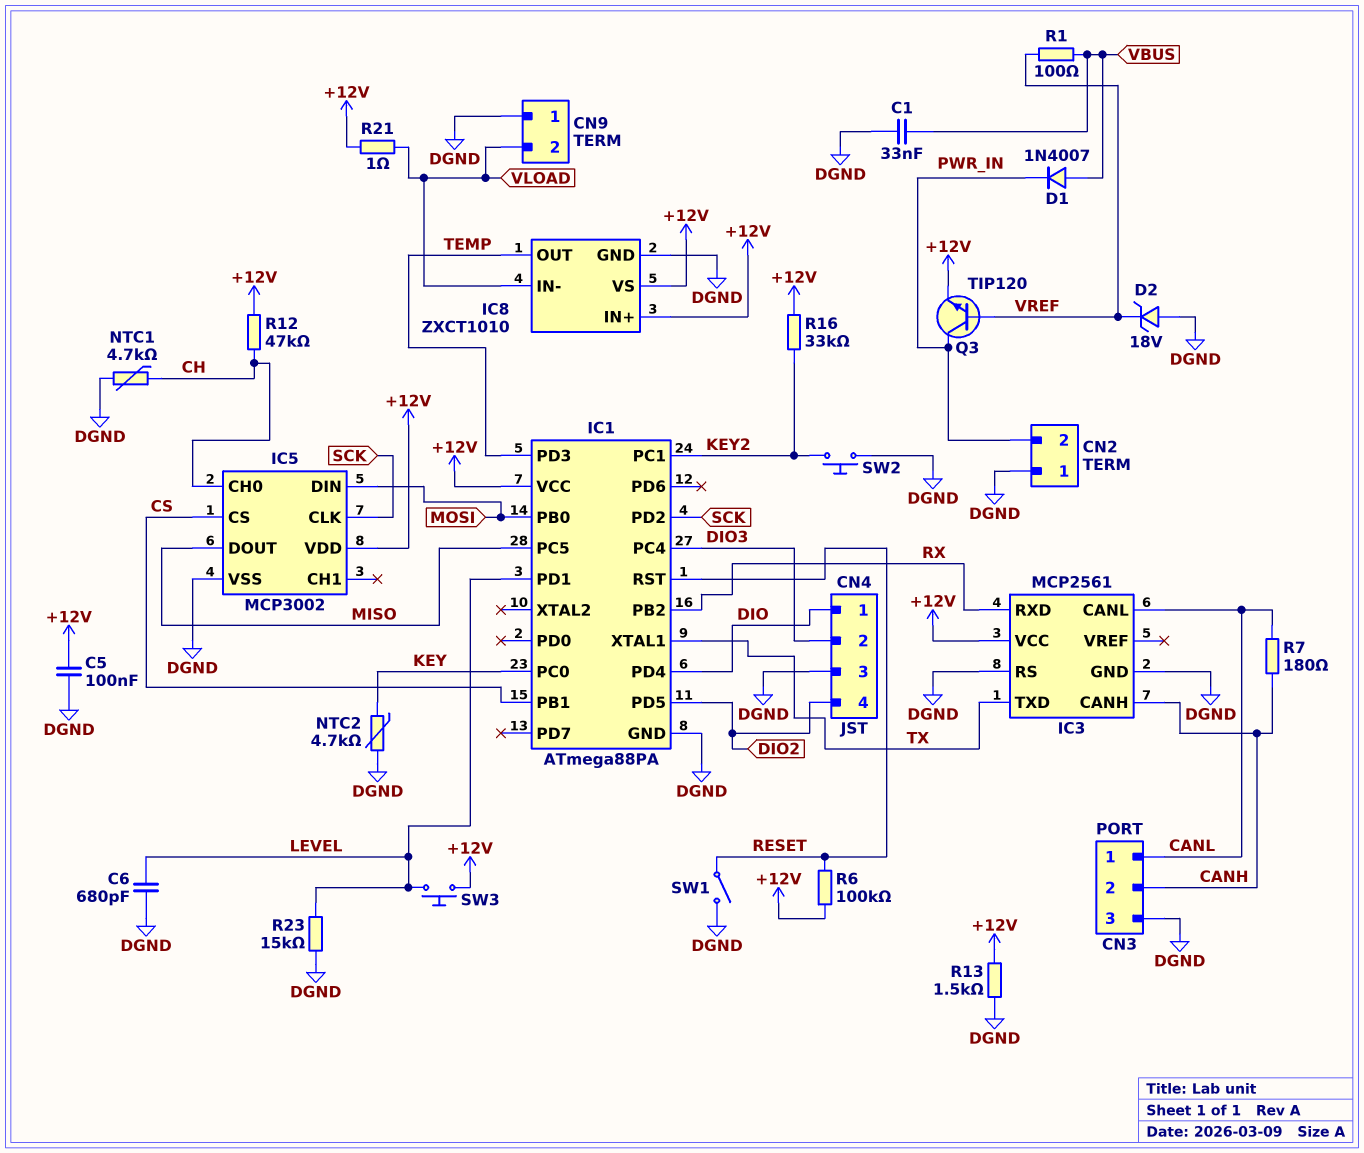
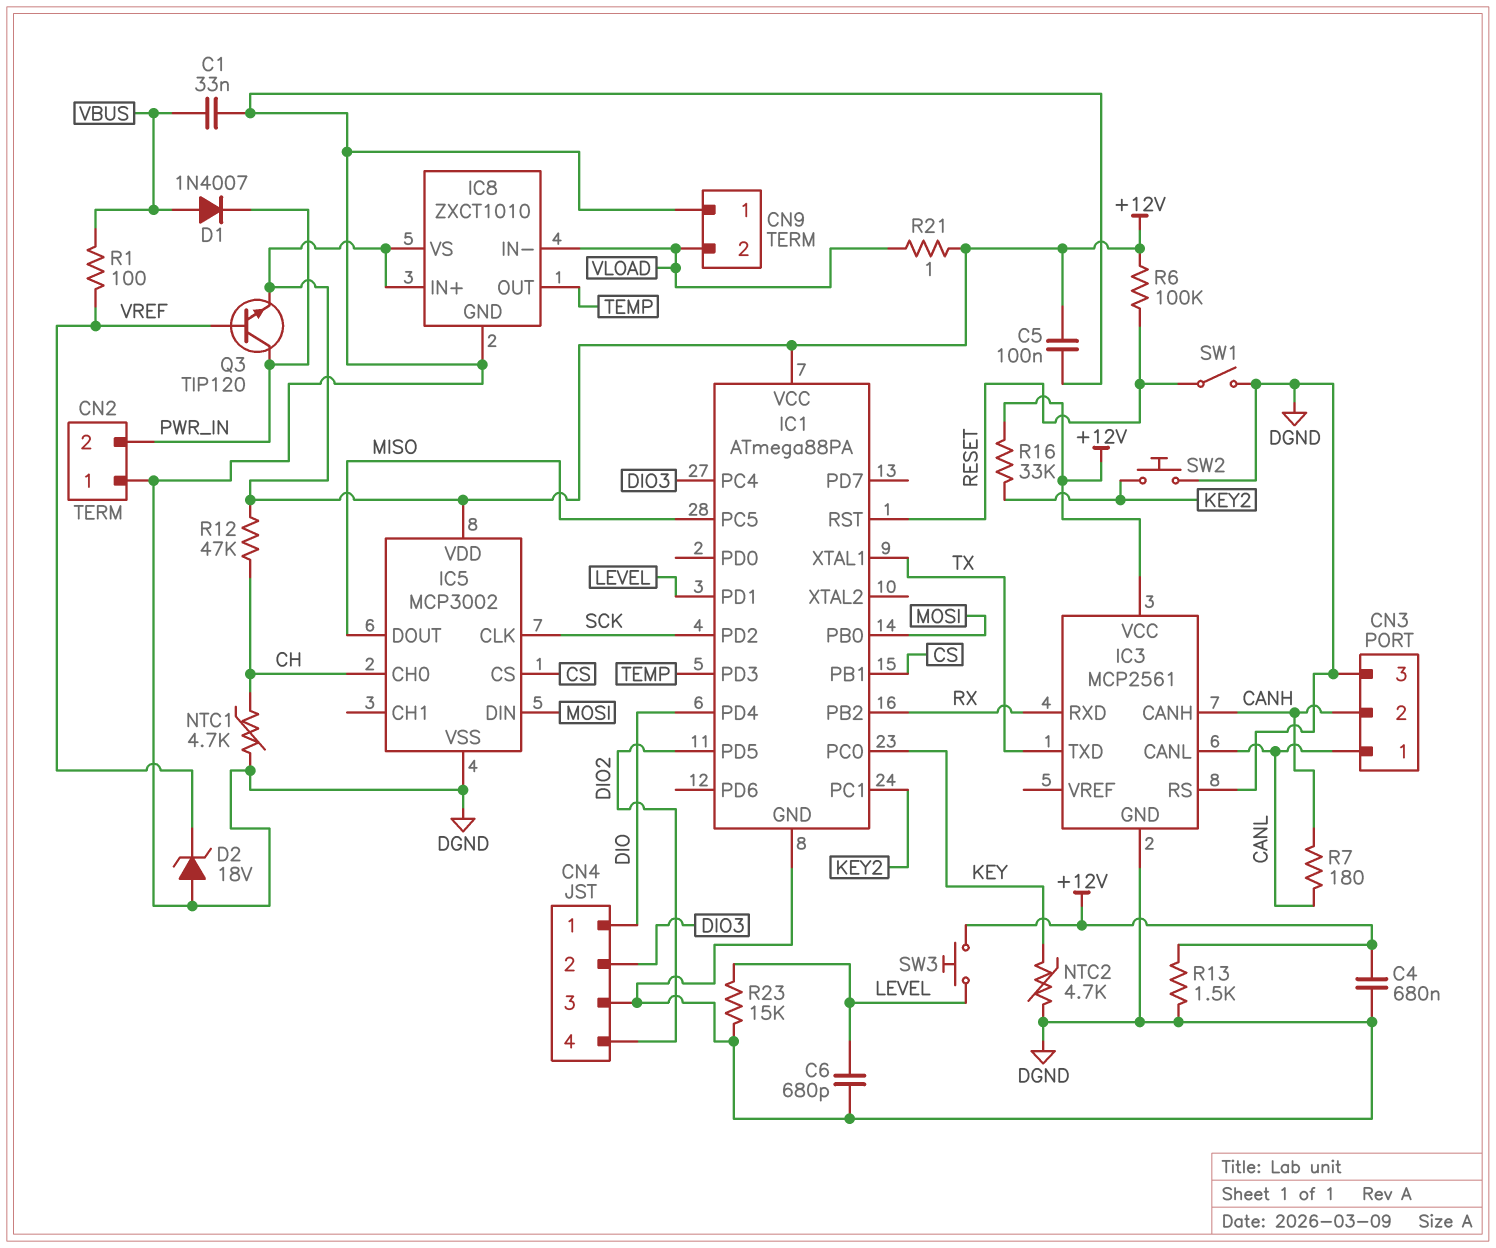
C4: none -> 680nF (+12V, DGND)

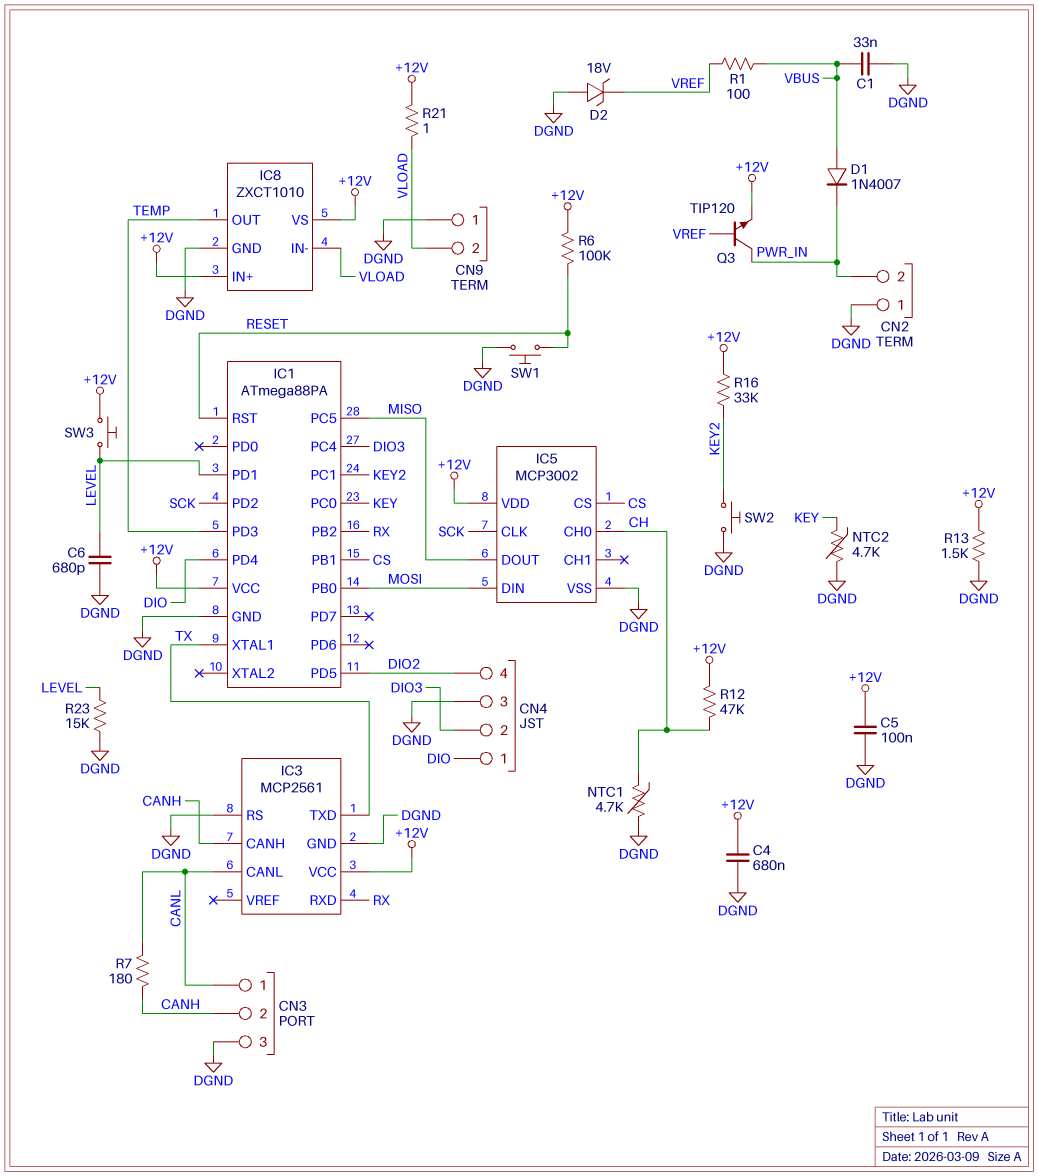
SW1: switch (DGND, RESET) -> button (DGND, RESET)

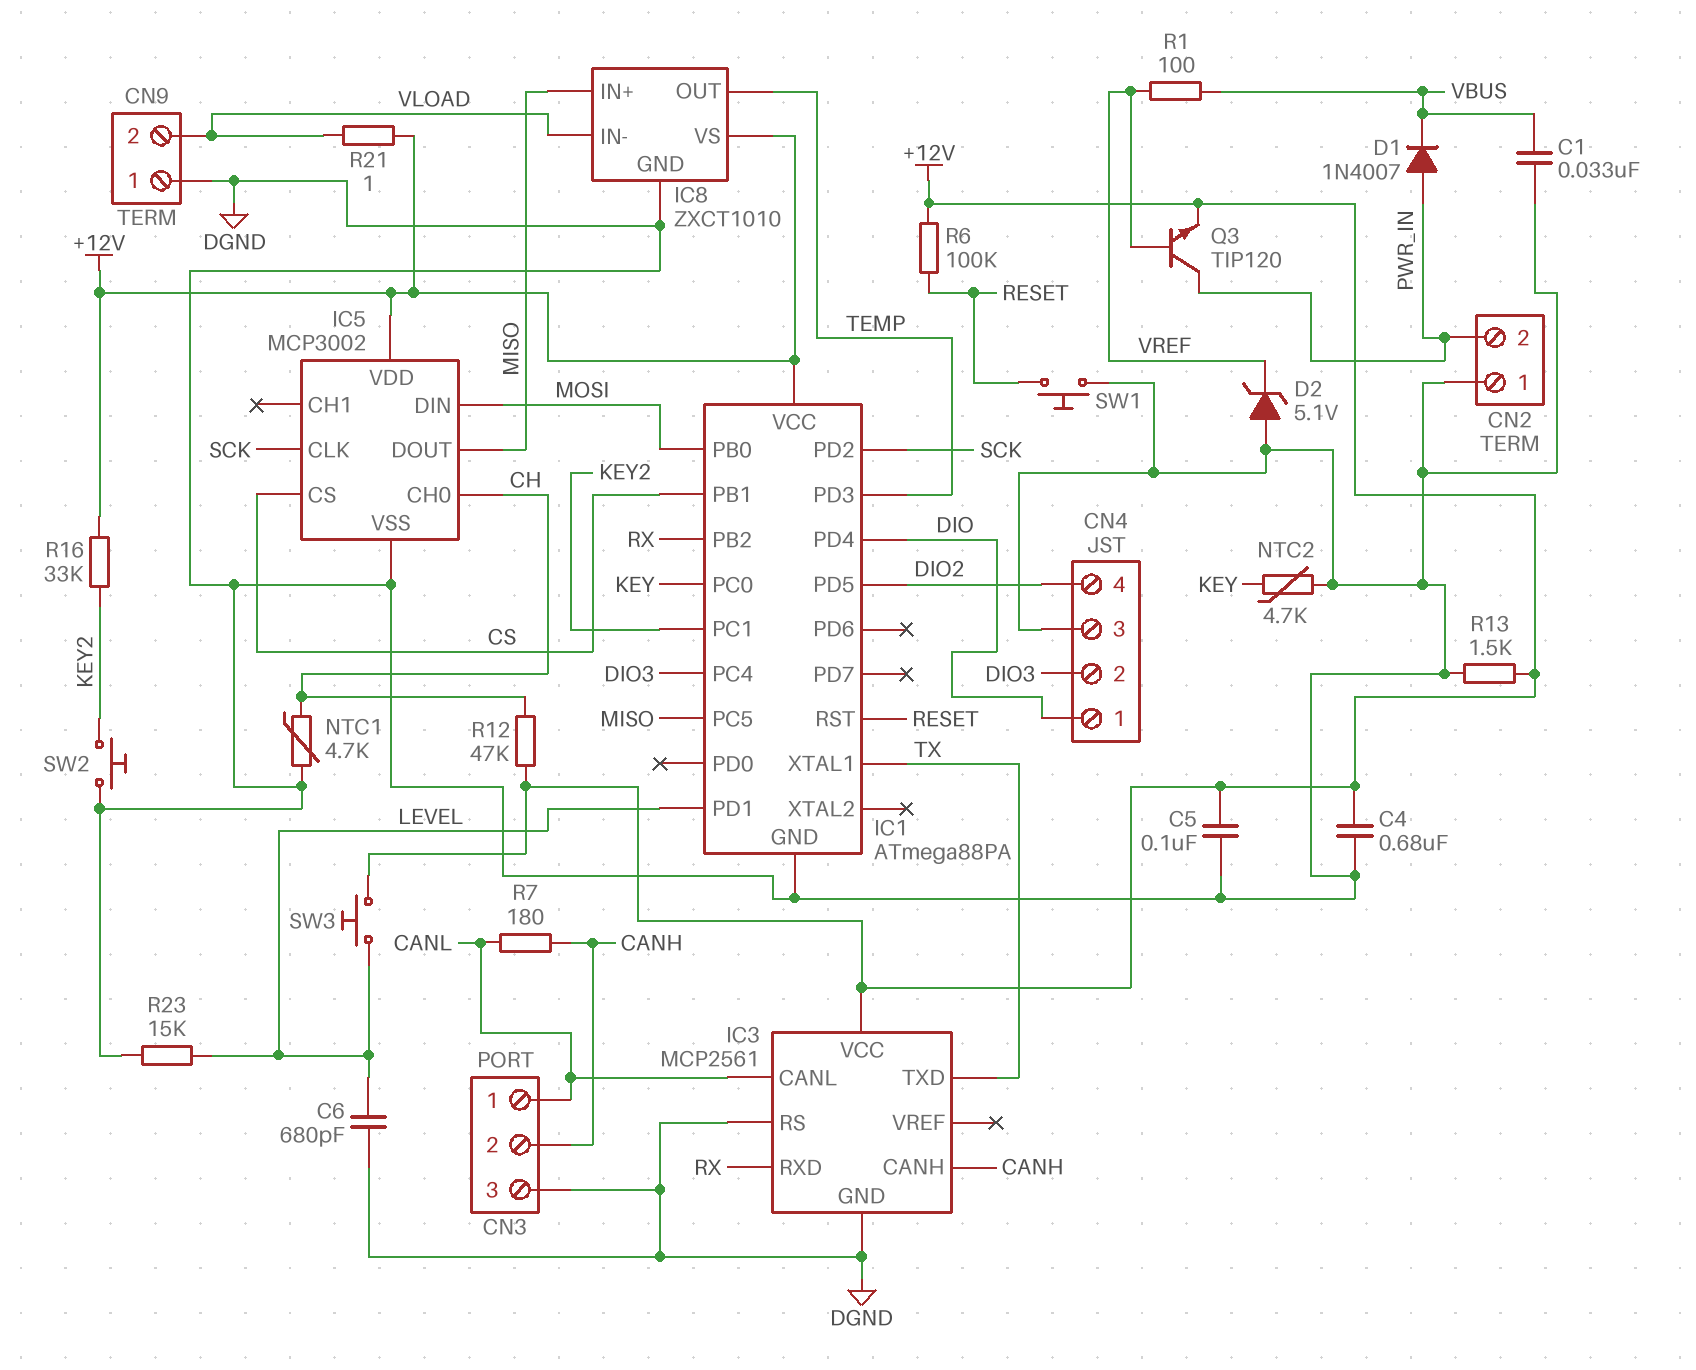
D1: diode 1N4007 (A VBUS, K PWR_IN) -> diode 1N4007 (A PWR_IN, K VBUS)
D2: zener 18V (A DGND, K VREF) -> zener 5.1V (A DGND, K VREF)
IC8 pin IN+: +12V -> MISO

